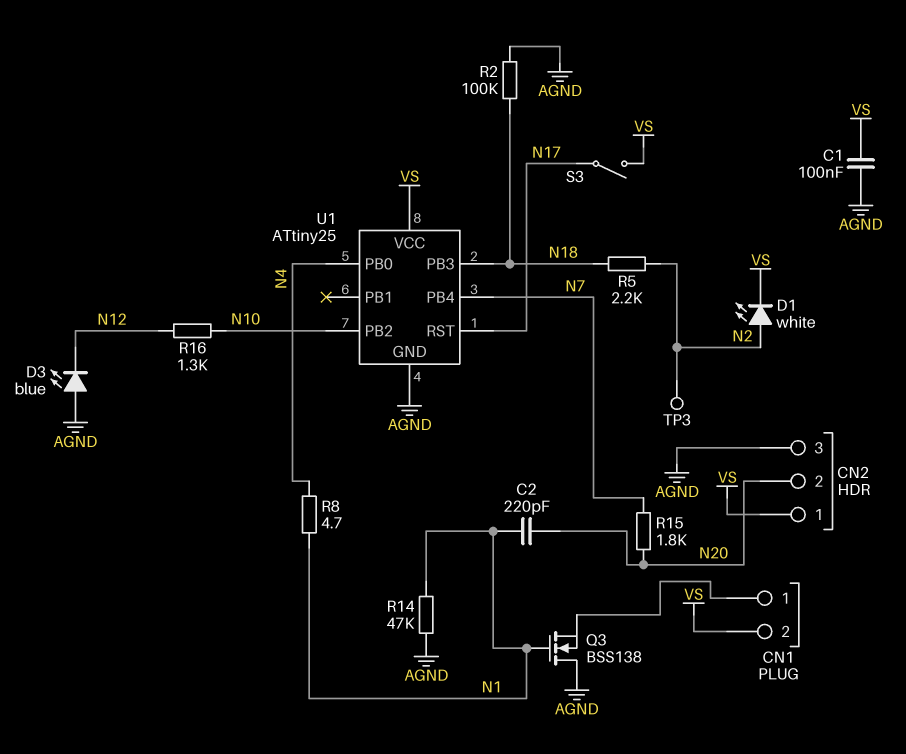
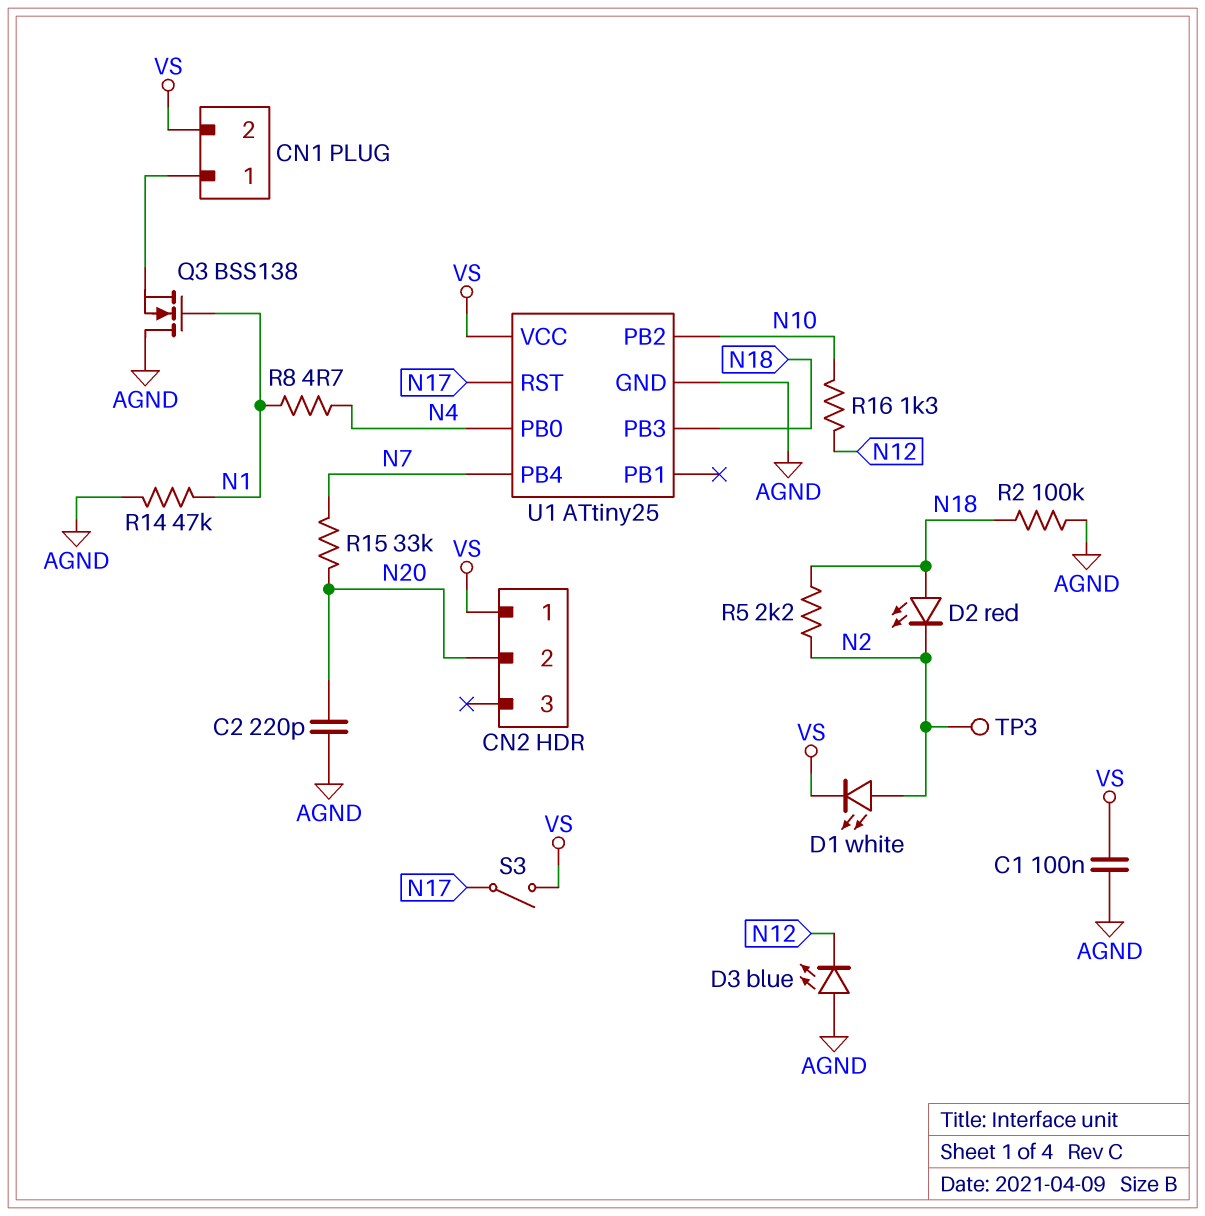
C2: 220pF (N1, N20) -> 220pF (AGND, N20)
CN2 pin 3: AGND -> none
D2: none -> LED red (A N18, K N2)
R15: 1.8k (N7, N20) -> 33k (N7, N20)

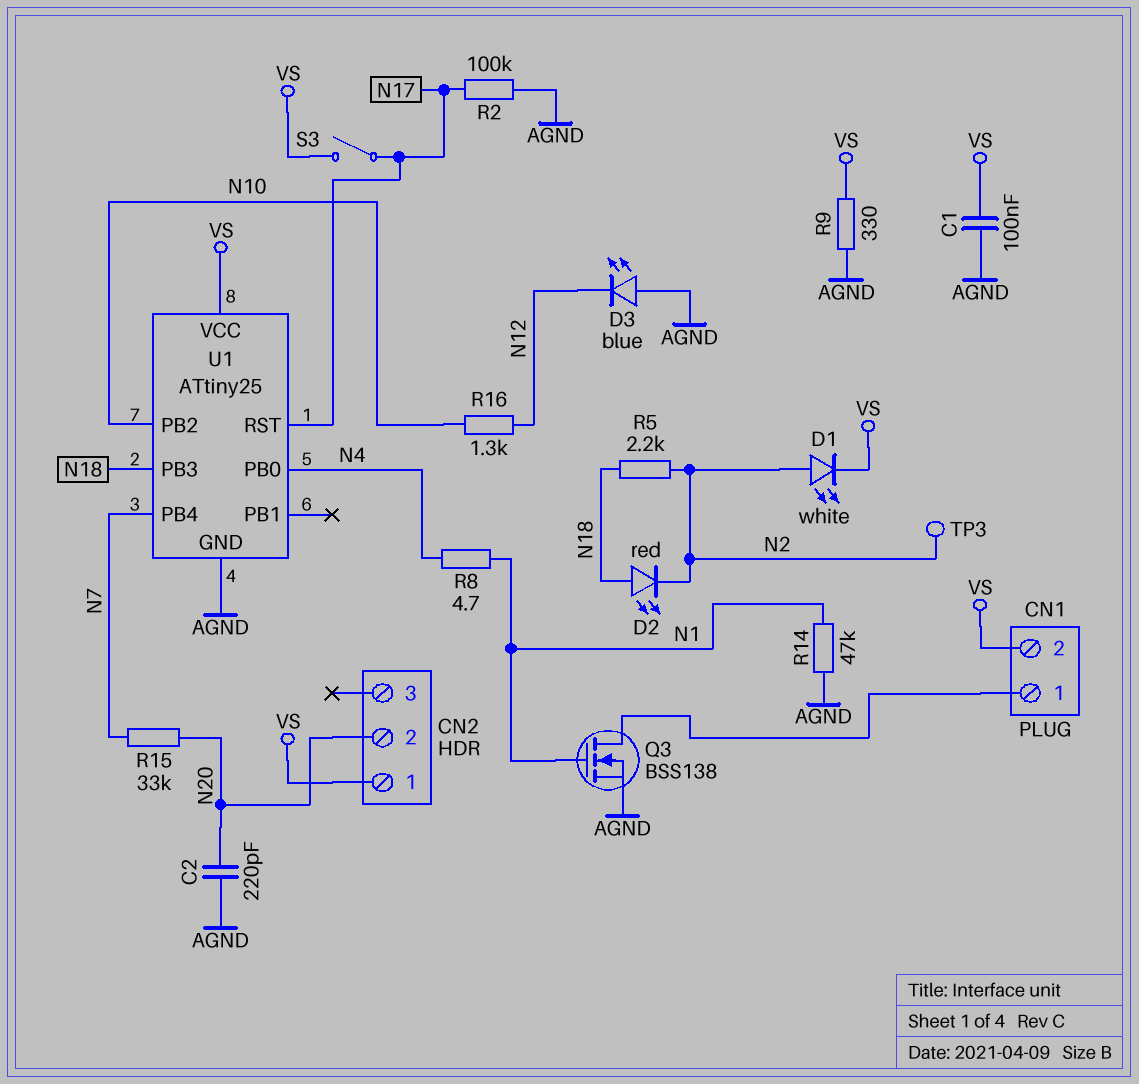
Q3: NMOS BSS138 (G N1, D AGND, S CN1/1) -> NMOS BSS138 (G N1, D CN1/1, S AGND)
R2: 100k (AGND, N18) -> 100k (AGND, N17)
R9: none -> 330 (AGND, VS)

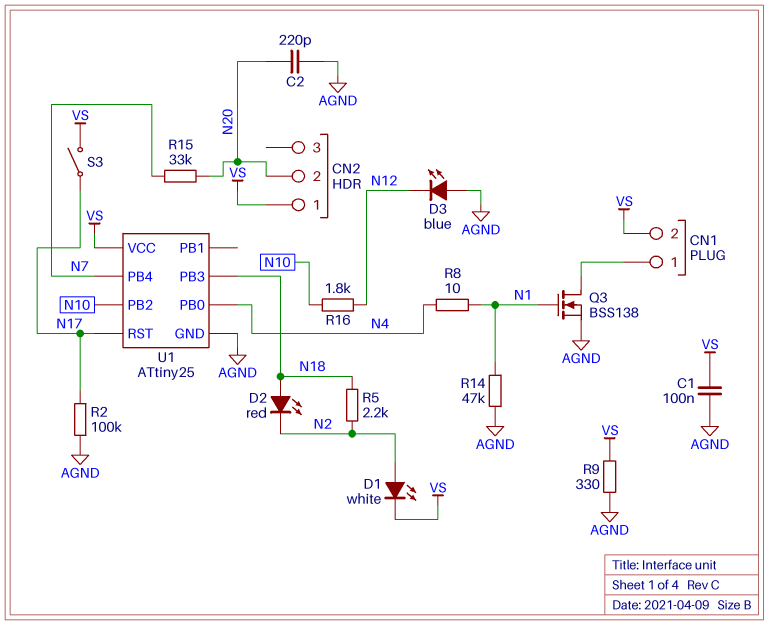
R8: 4.7 (N1, N4) -> 10 (N1, N4)
R16: 1.3k (N10, N12) -> 1.8k (N10, N12)
TP3: test point (N2) -> none

